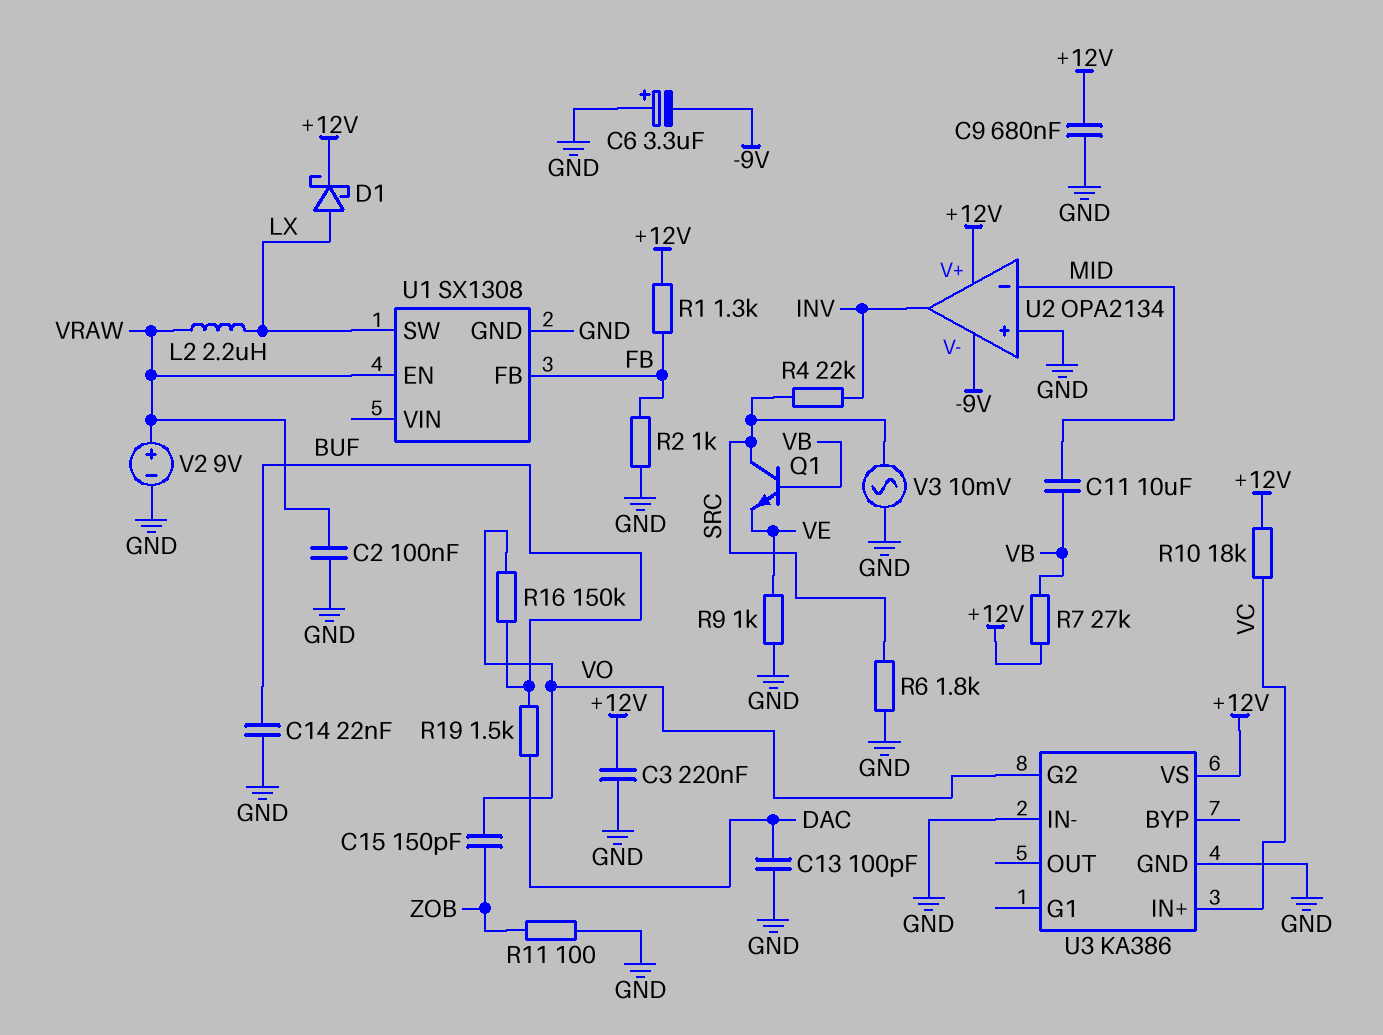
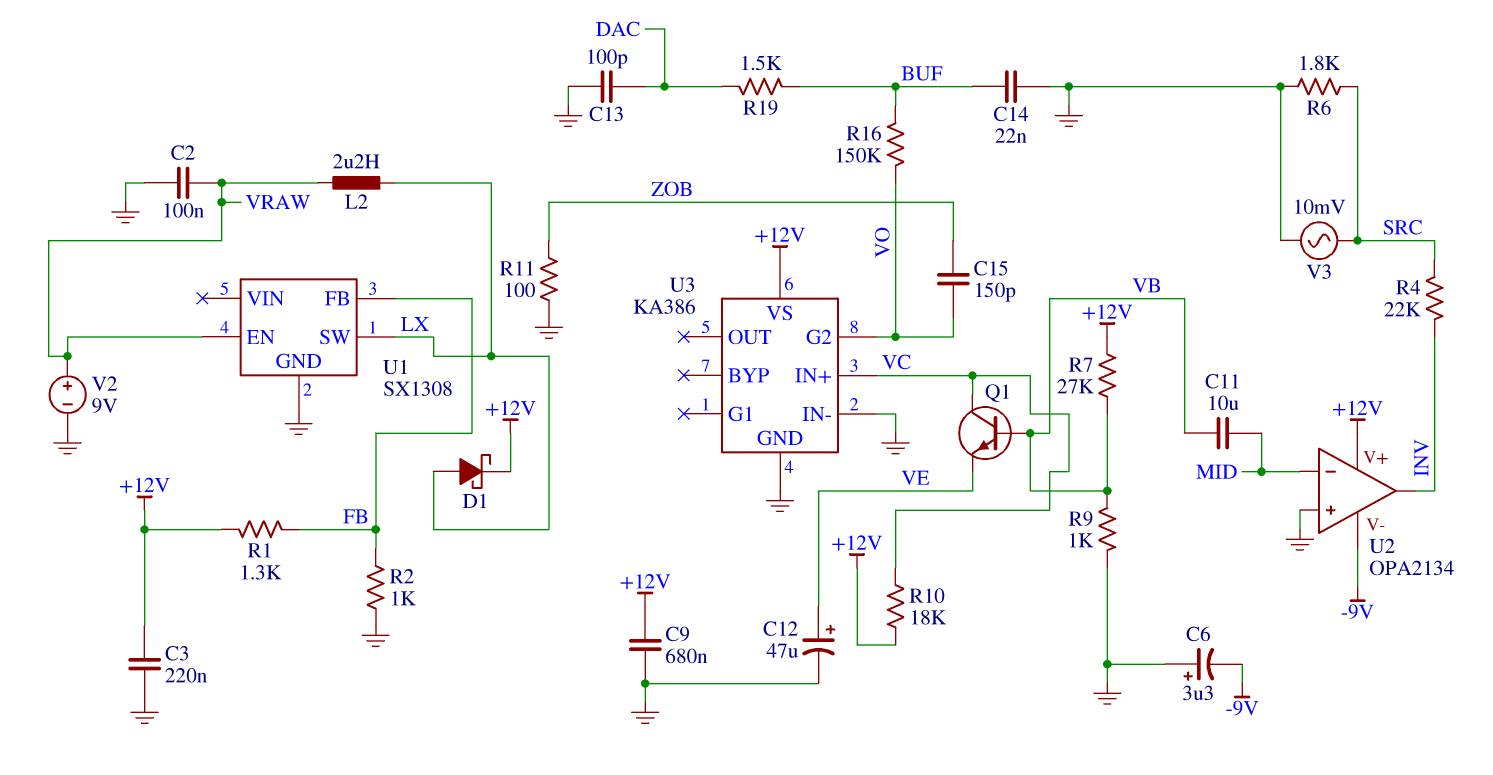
C12: none -> 47uF (plus VE, minus GND)
Q1: NPN (B VB, C SRC, E VE) -> NPN (B VB, C VC, E VE)
R9: 1k (GND, VE) -> 1k (GND, VB)

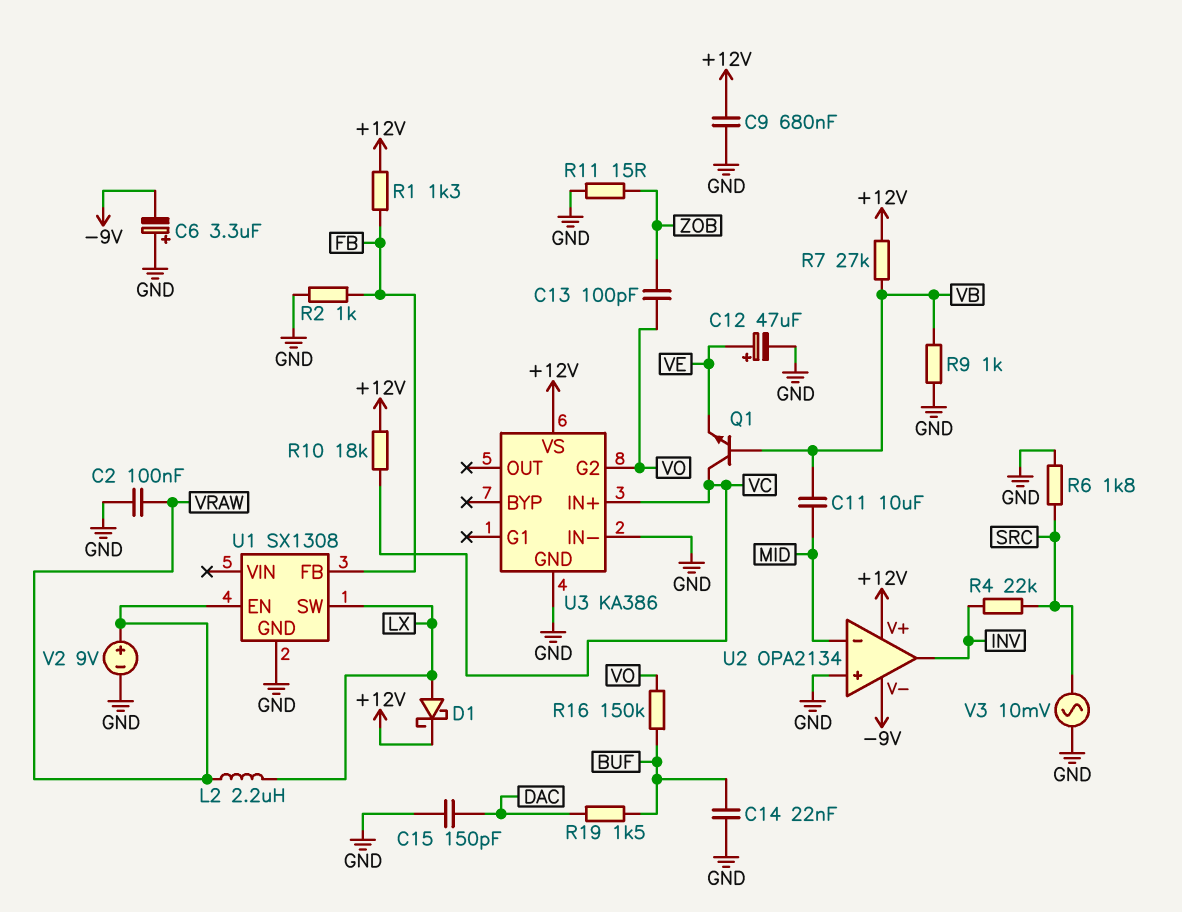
C3: 220nF (+12V, GND) -> none
C13: 100pF (DAC, GND) -> 100pF (VO, ZOB)
C15: 150pF (VO, ZOB) -> 150pF (DAC, GND)
R11: 100 (GND, ZOB) -> 15 (GND, ZOB)

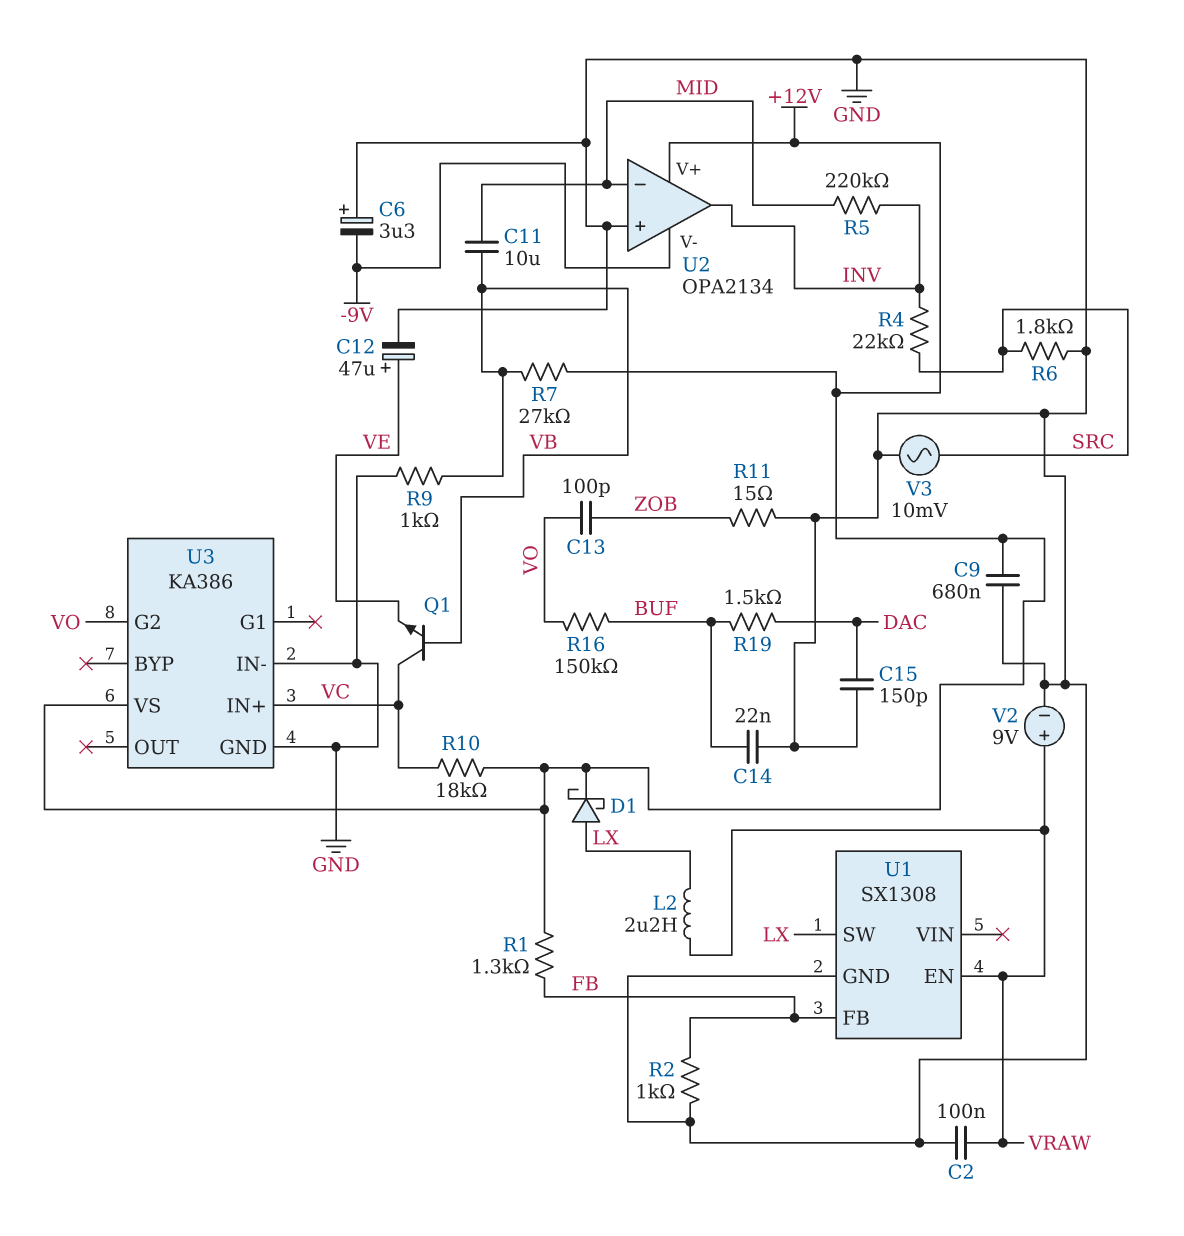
R5: none -> 220k (INV, MID)

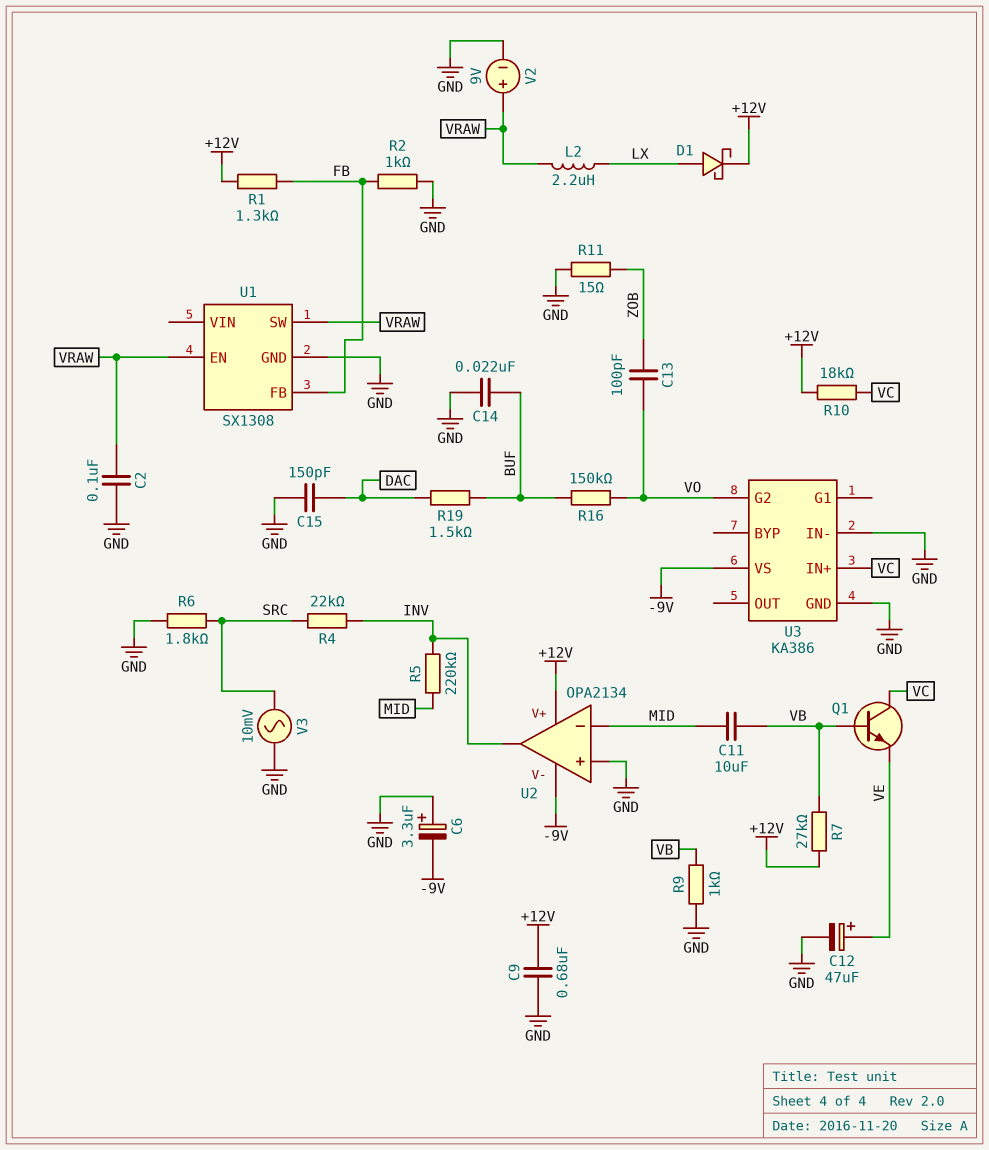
U1 pin SW: LX -> VRAW
U3 pin VS: +12V -> -9V

